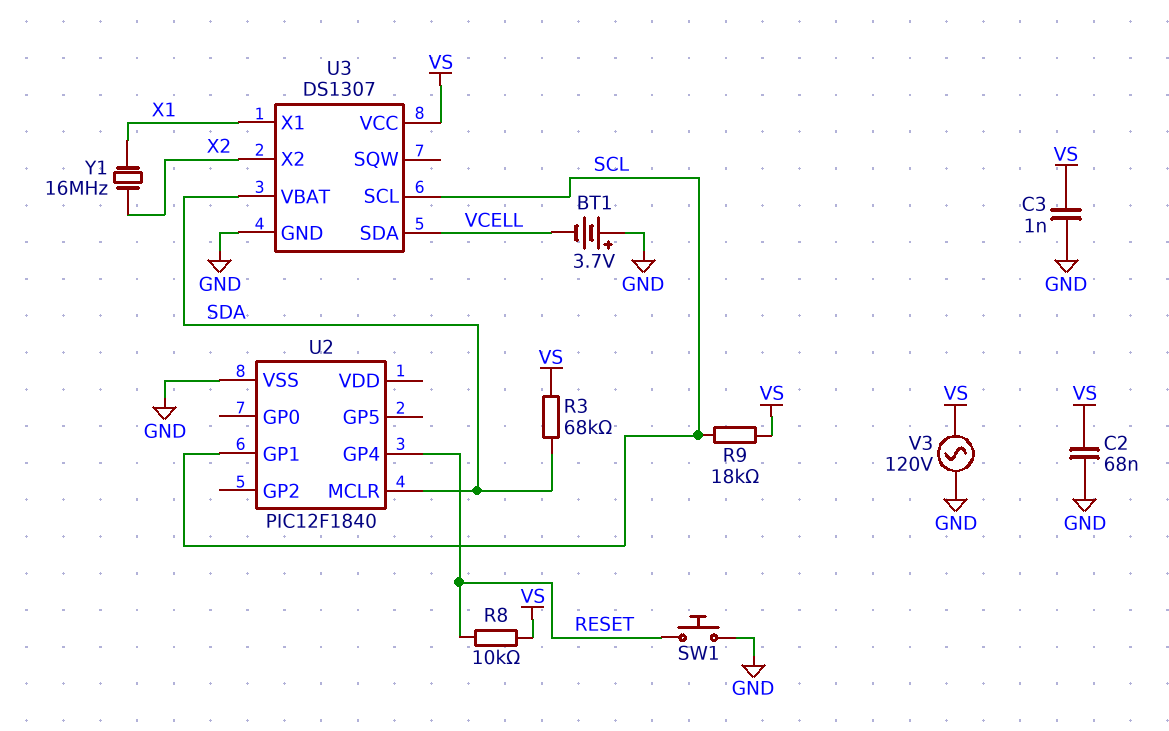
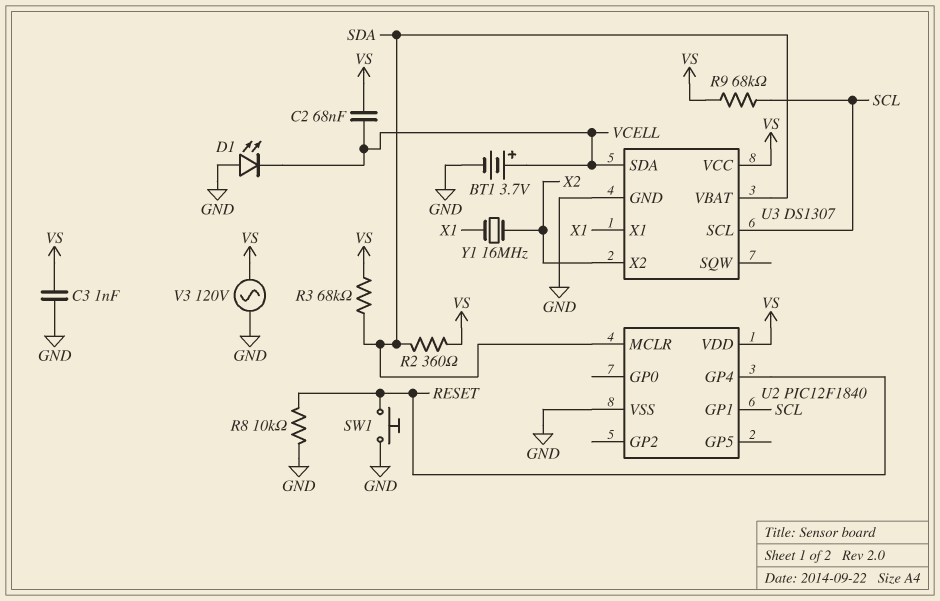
BT1: 3.7V (plus GND, minus VCELL) -> 3.7V (plus VCELL, minus GND)
C2: 68nF (GND, VS) -> 68nF (VCELL, VS)
D1: none -> LED (A GND, K VCELL)
R2: none -> 360 (SDA, VS)
R8: 10k (RESET, VS) -> 10k (GND, RESET)
R9: 18k (SCL, VS) -> 68k (SCL, VS)
U2 pin VDD: none -> VS

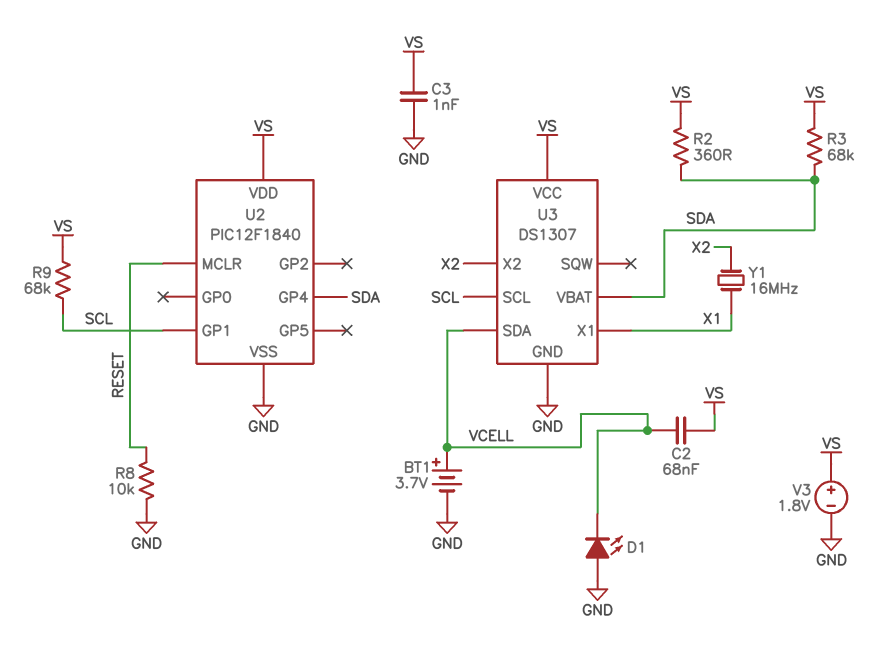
SW1: button (GND, RESET) -> none
U2 pin GP4: RESET -> SDA
U2 pin MCLR: SDA -> RESET
V3: AC 120V (GND, VS) -> 1.8V (plus VS, minus GND)

